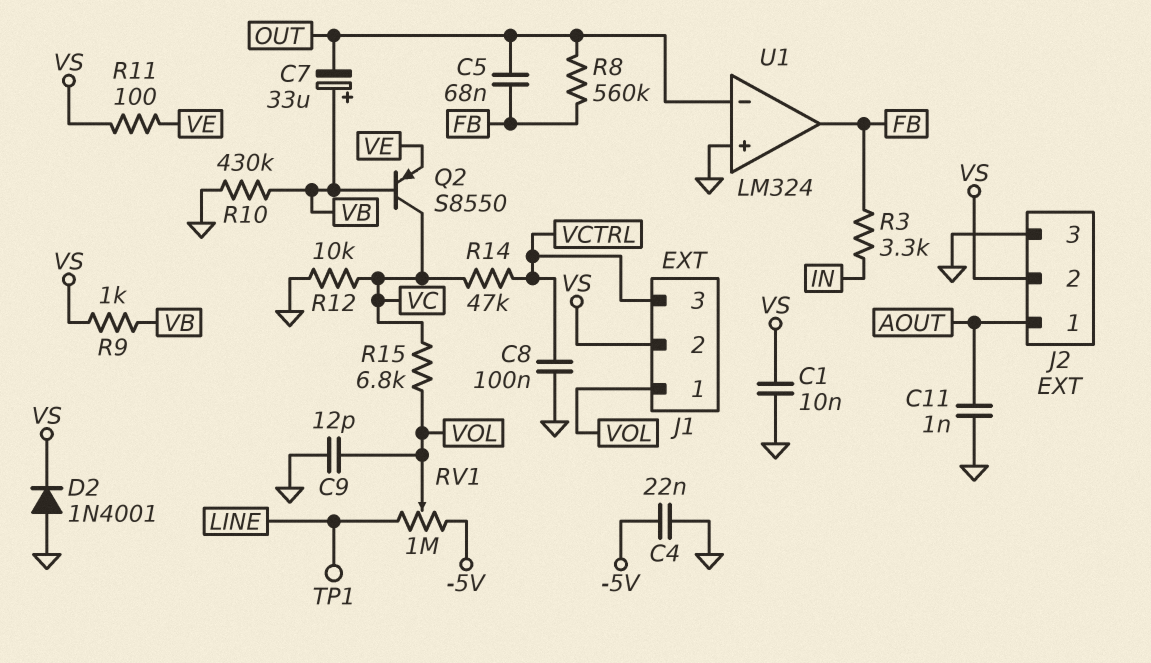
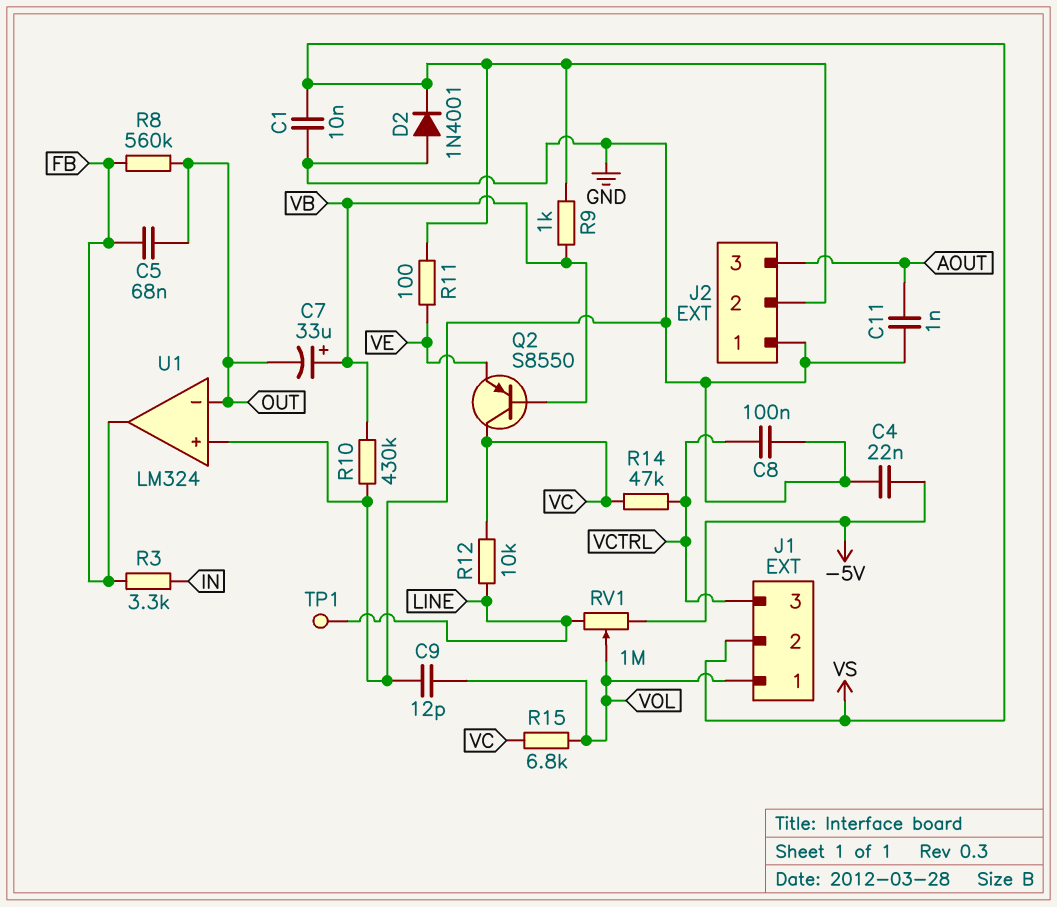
J2 pin 1: AOUT -> GND
J2 pin 3: GND -> AOUT
R12: 10k (GND, VC) -> 10k (LINE, VC)

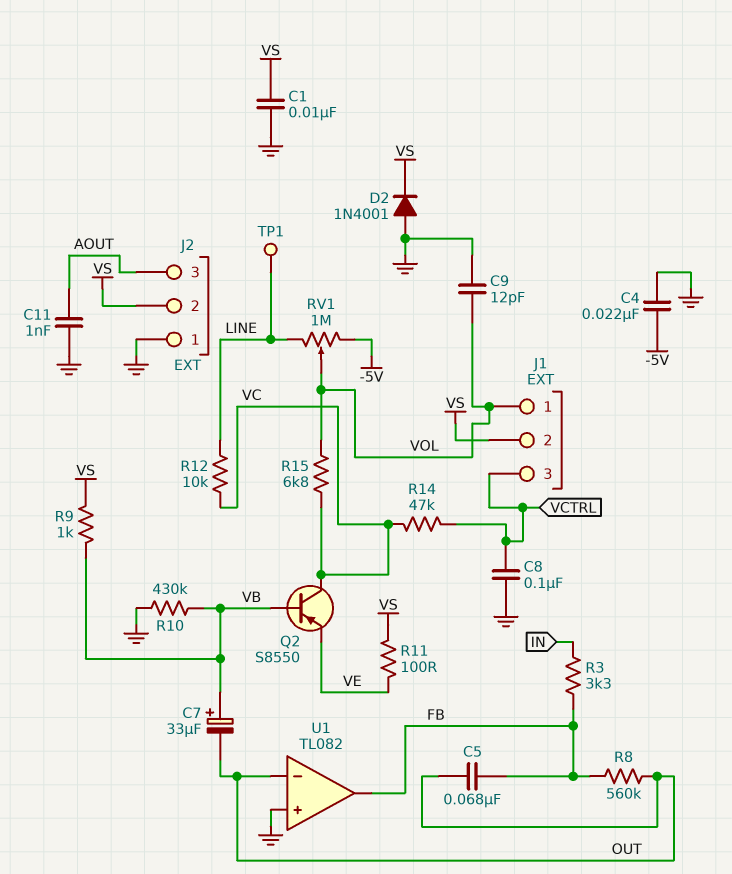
U1: LM324 -> TL082

